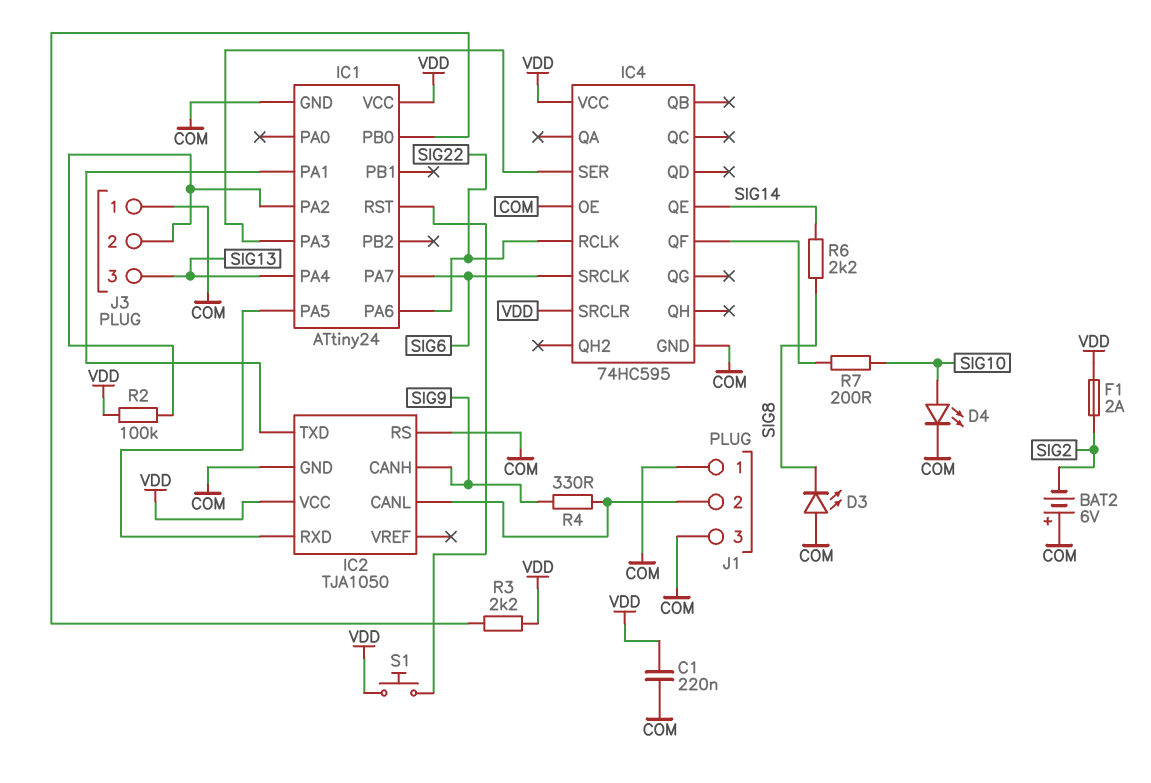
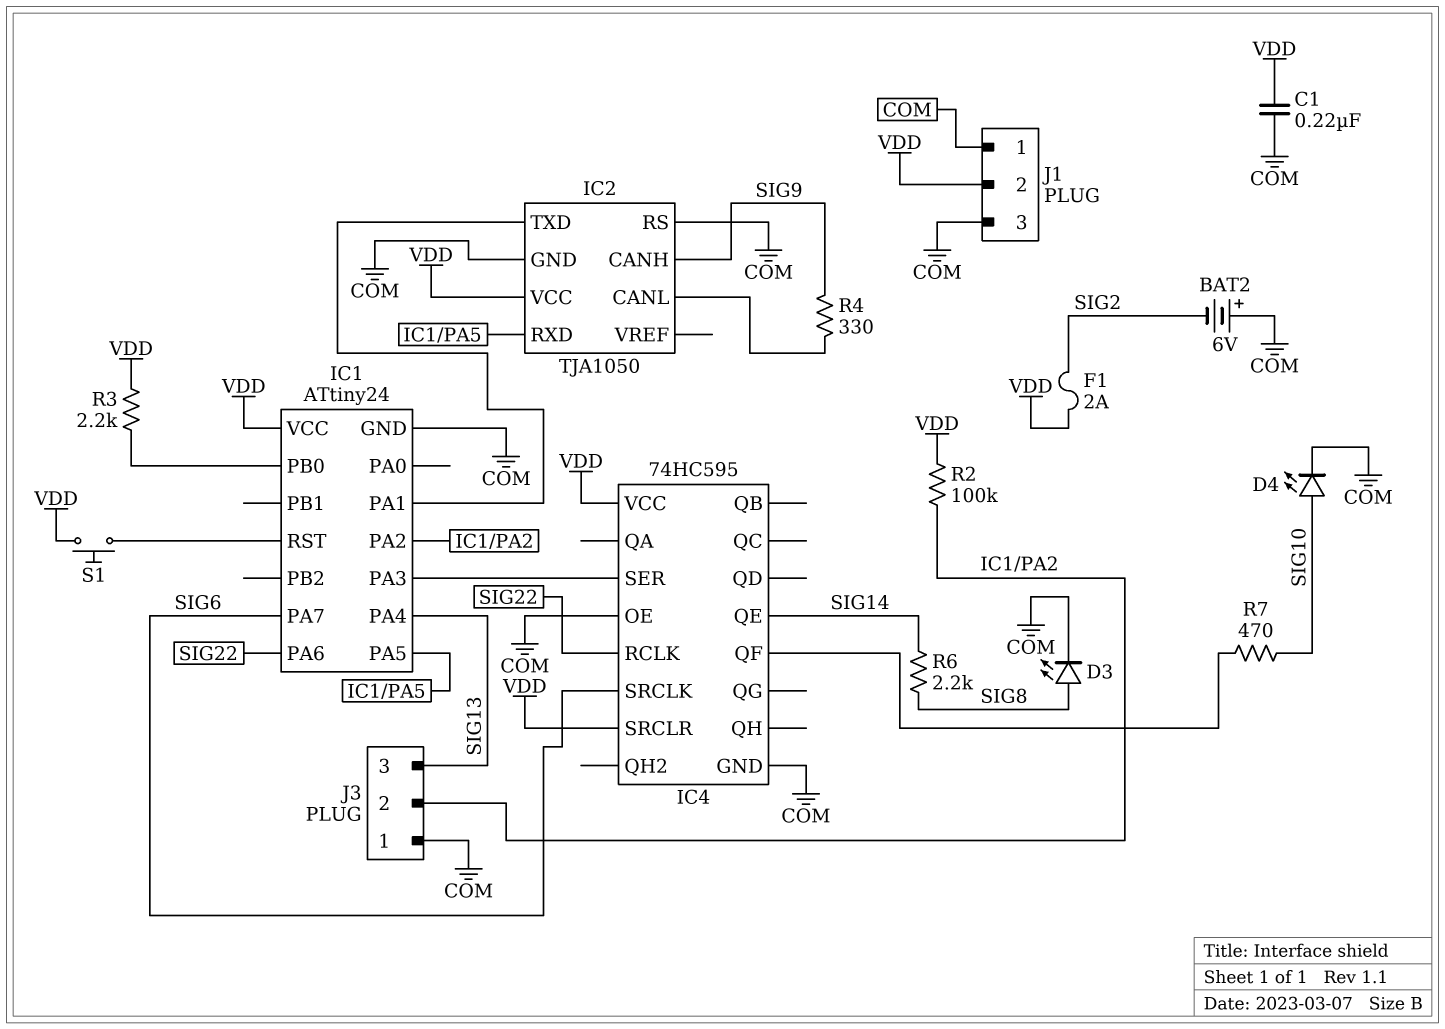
D3: LED (A COM, K SIG8) -> LED (A SIG8, K COM)
J1 pin 2: IC2/CANL -> VDD
R7: 200 (IC4/QF, SIG10) -> 470 (IC4/QF, SIG10)

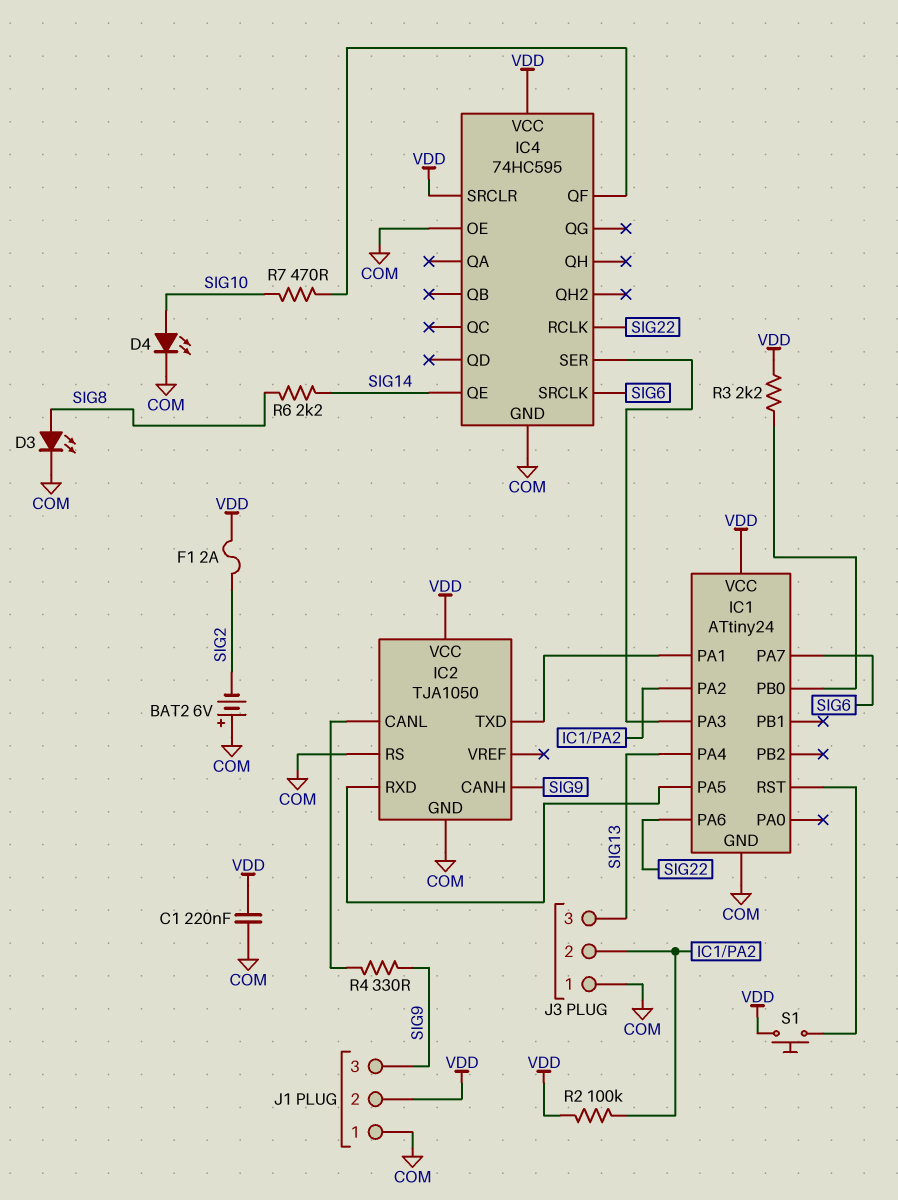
J1 pin 3: COM -> SIG9

